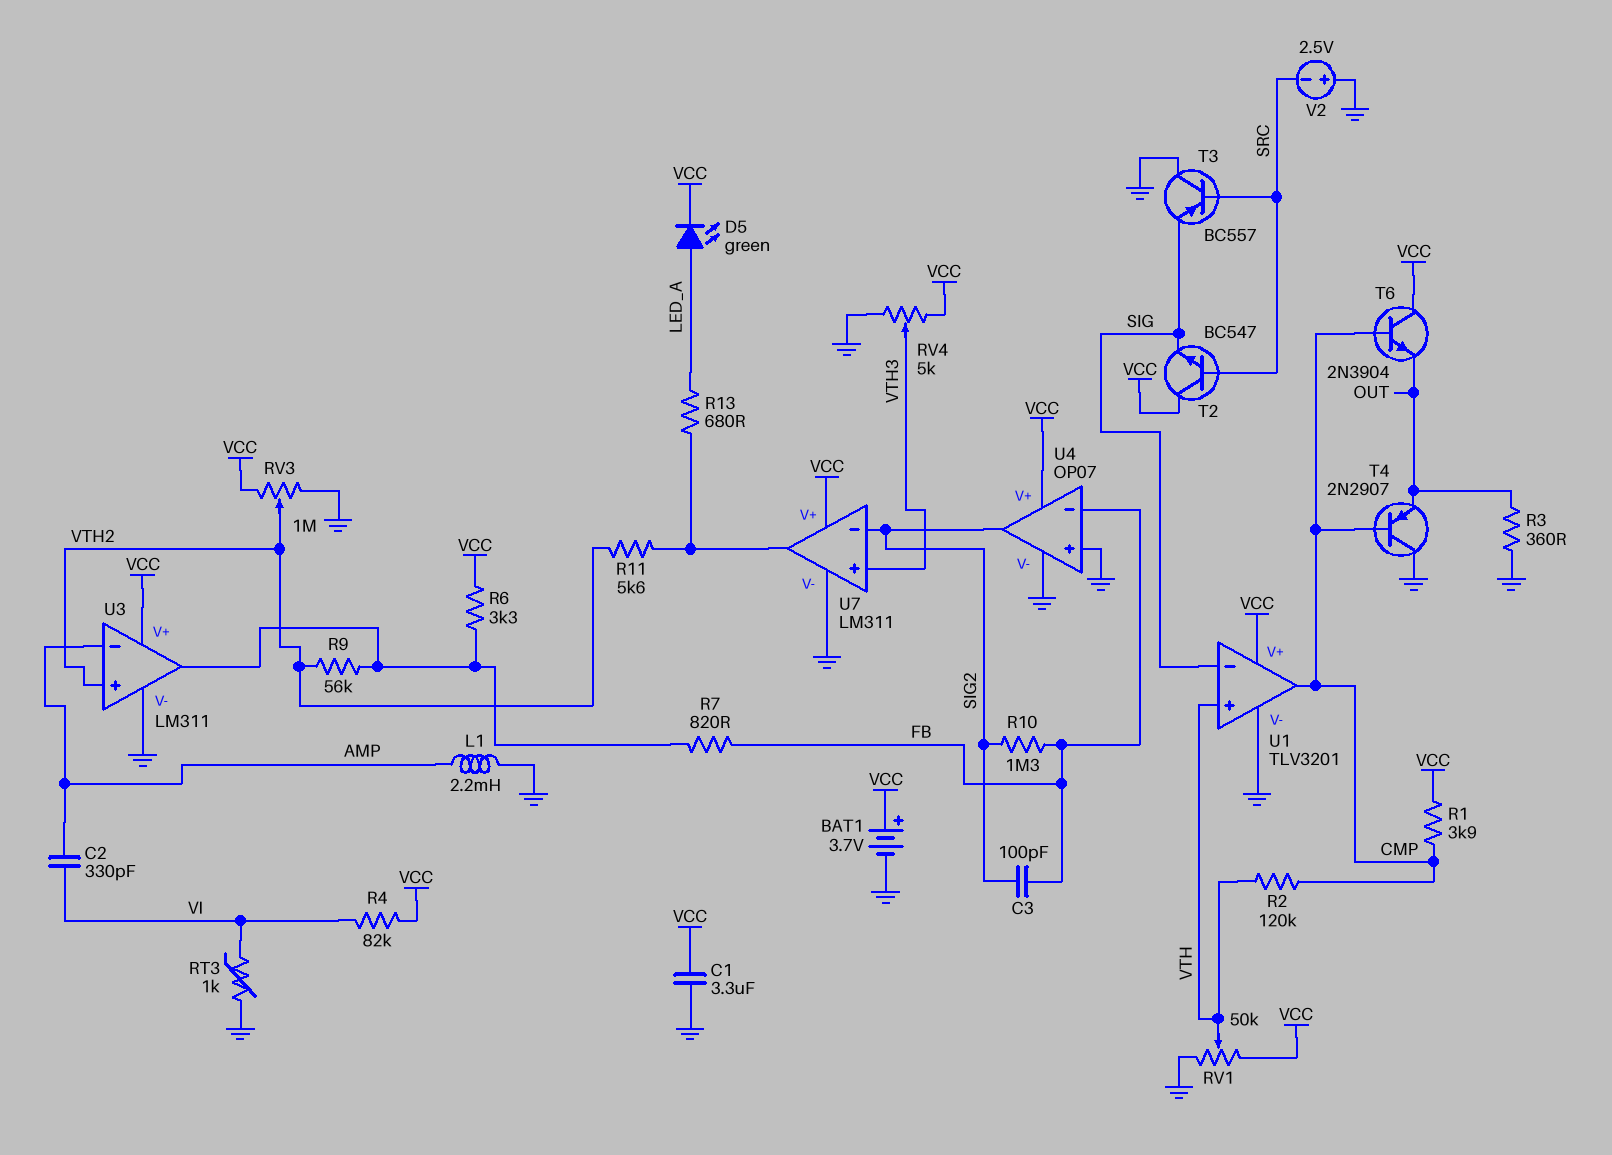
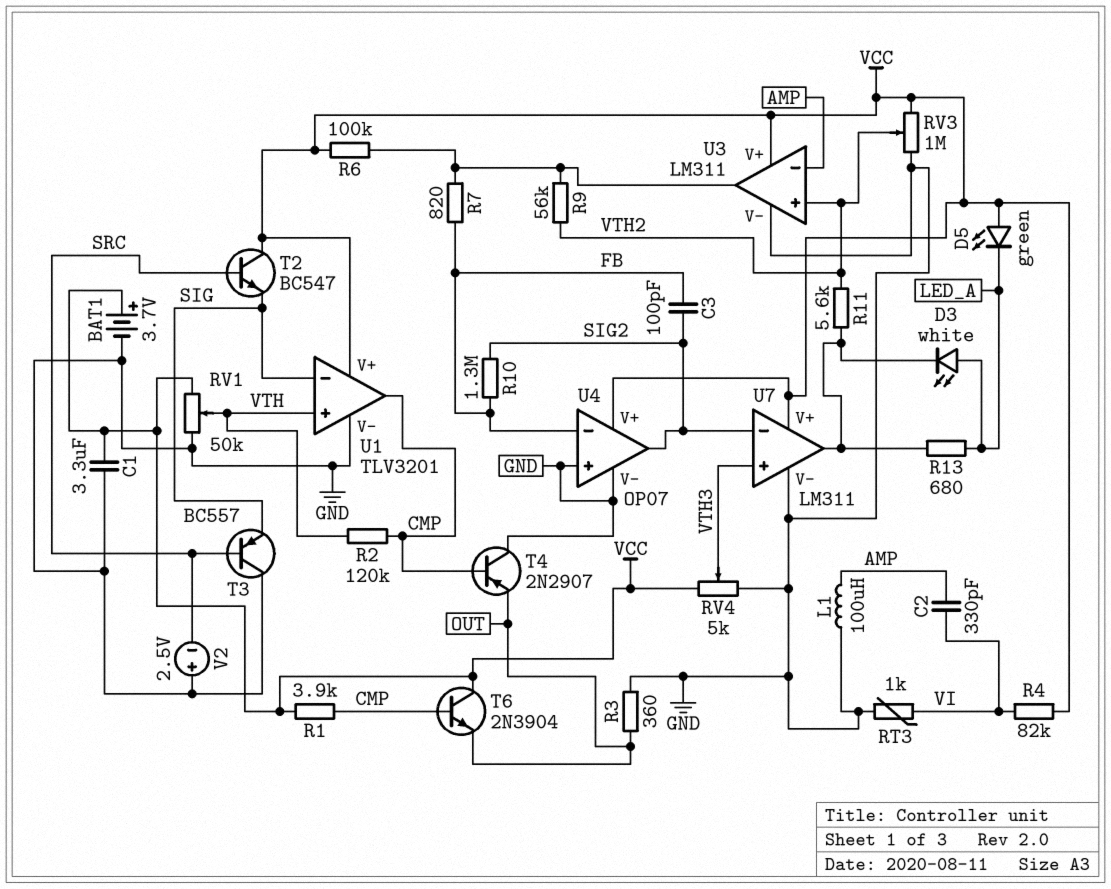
D3: none -> LED white (A LED_A, K U7/out)
D5: LED green (A LED_A, K VCC) -> LED green (A VCC, K LED_A)
L1: 2.2mH (AMP, GND) -> 100uH (AMP, GND)
R6: 3.3k (U3/out, VCC) -> 100k (U3/out, VCC)

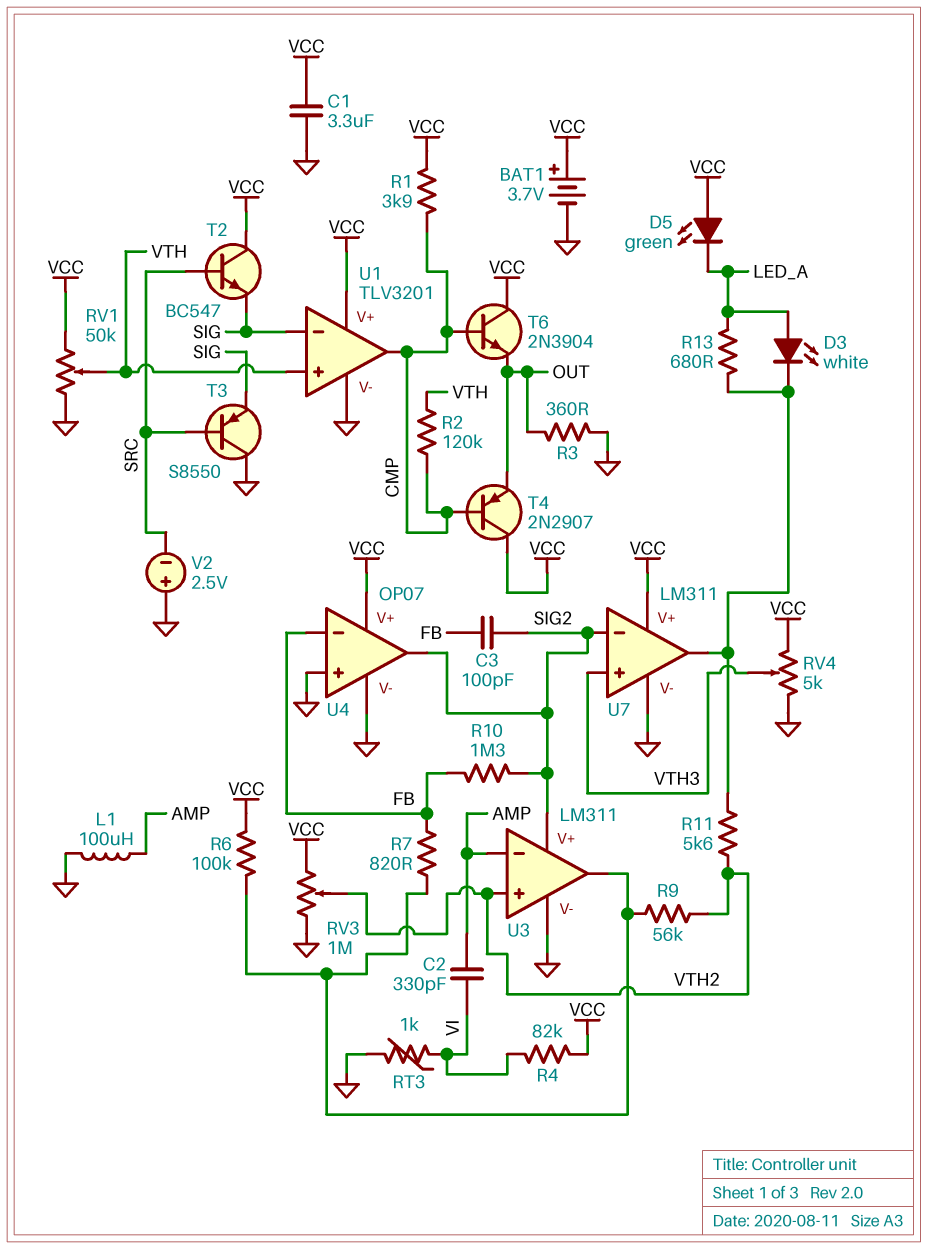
T3: PNP BC557 (B SRC, C GND, E SIG) -> PNP S8550 (B SRC, C GND, E SIG)
T4: PNP 2N2907 (B CMP, C GND, E OUT) -> PNP 2N2907 (B CMP, C VCC, E OUT)
U3 pin V+: VCC -> SIG2

